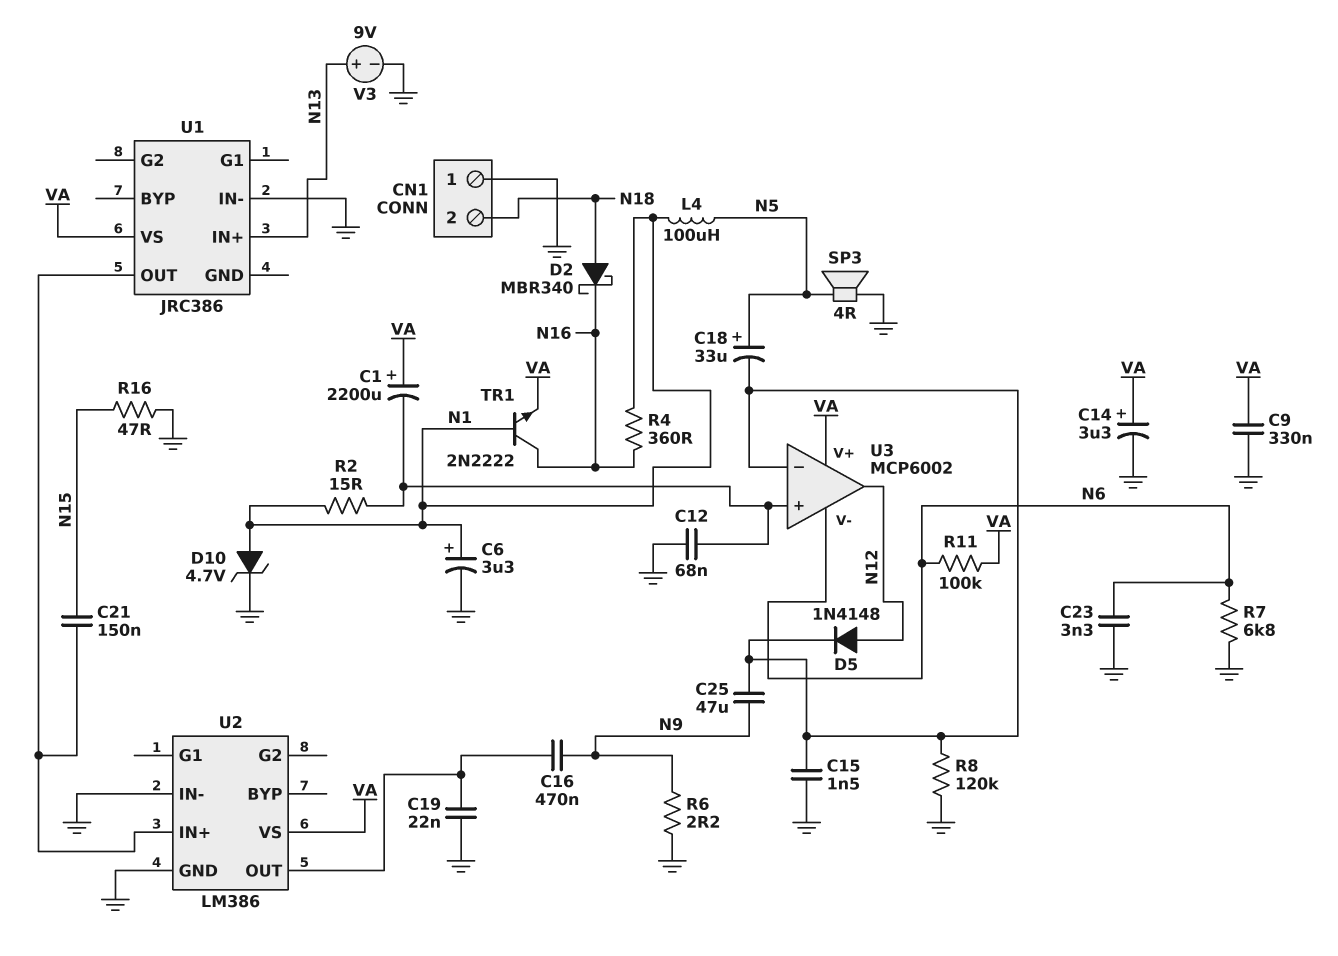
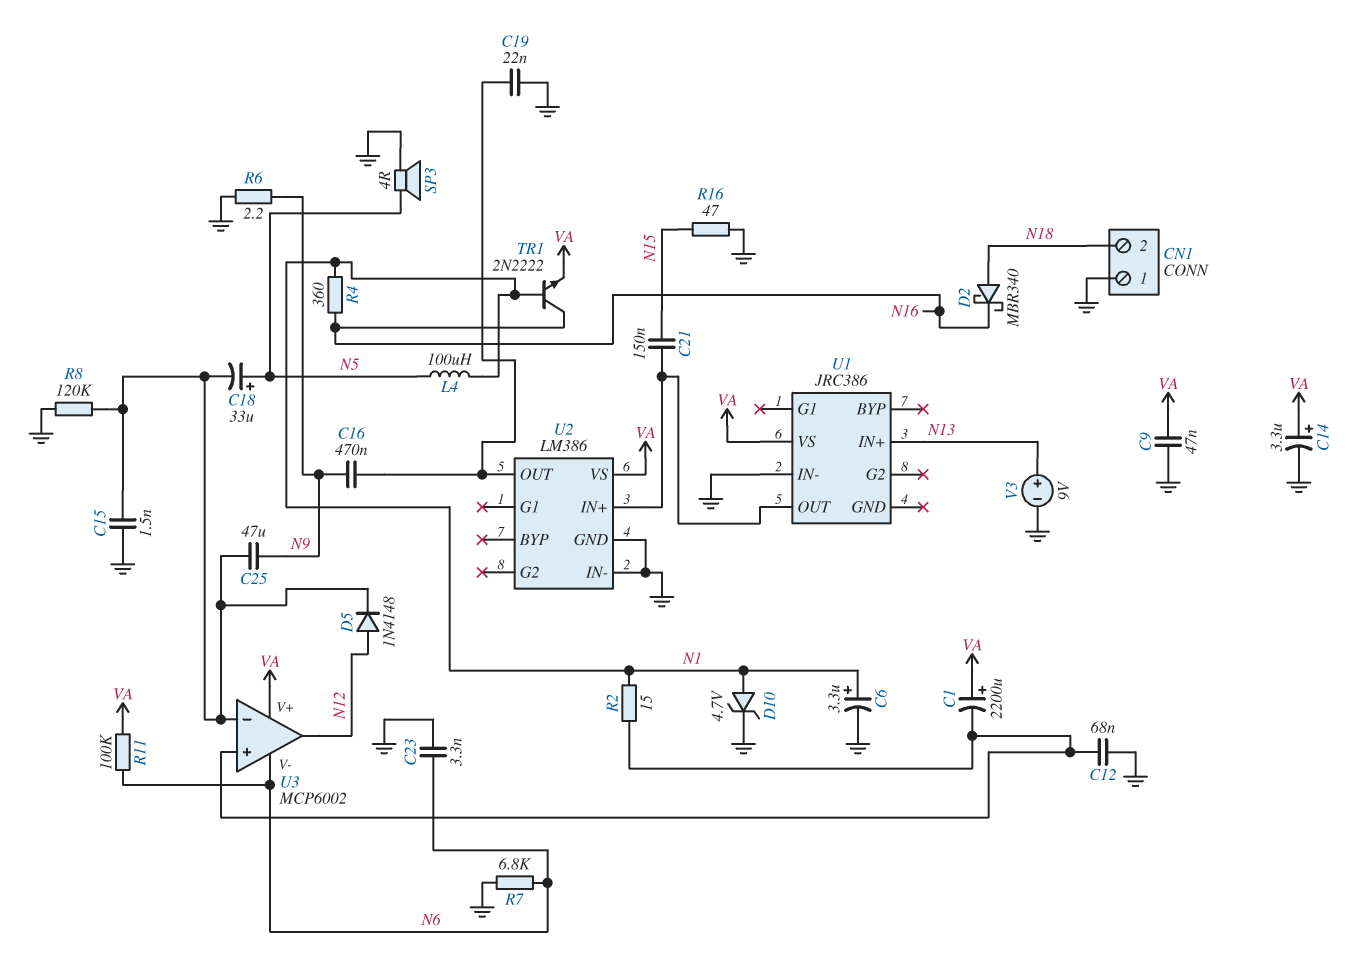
C9: 330nF (GND, VA) -> 47nF (GND, VA)

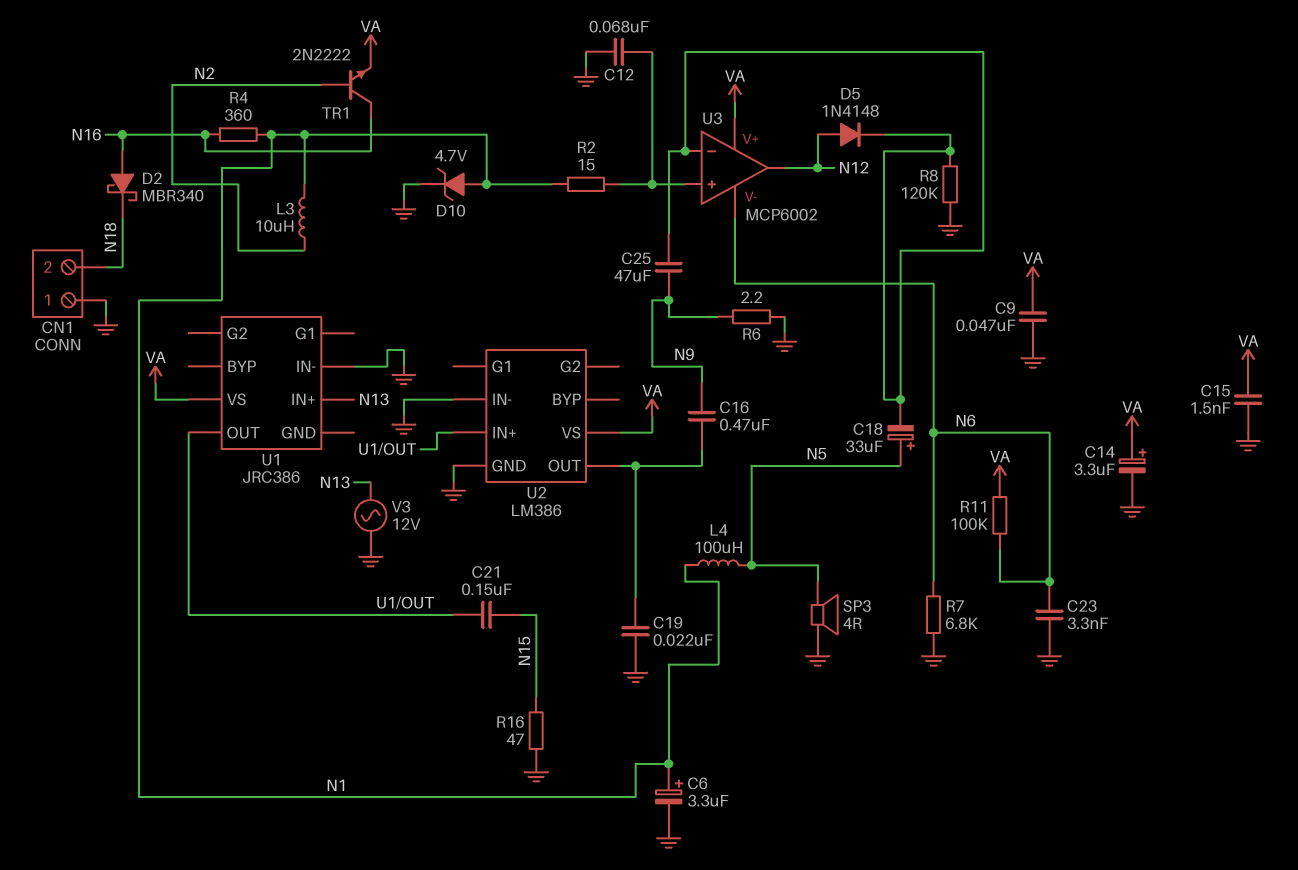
C1: 2200uF (plus VA, minus U3/in+) -> none
C15: 1.5nF (GND, U3/in-) -> 1.5nF (GND, VA)
D2: schottky MBR340 (A N18, K N16) -> schottky MBR340 (A N16, K N18)
L3: none -> 10uH (N1, N2)
TR1: NPN 2N2222 (B N1, C N16, E VA) -> NPN 2N2222 (B N2, C N16, E VA)
V3: 9V (plus N13, minus GND) -> AC 12V (GND, N13)

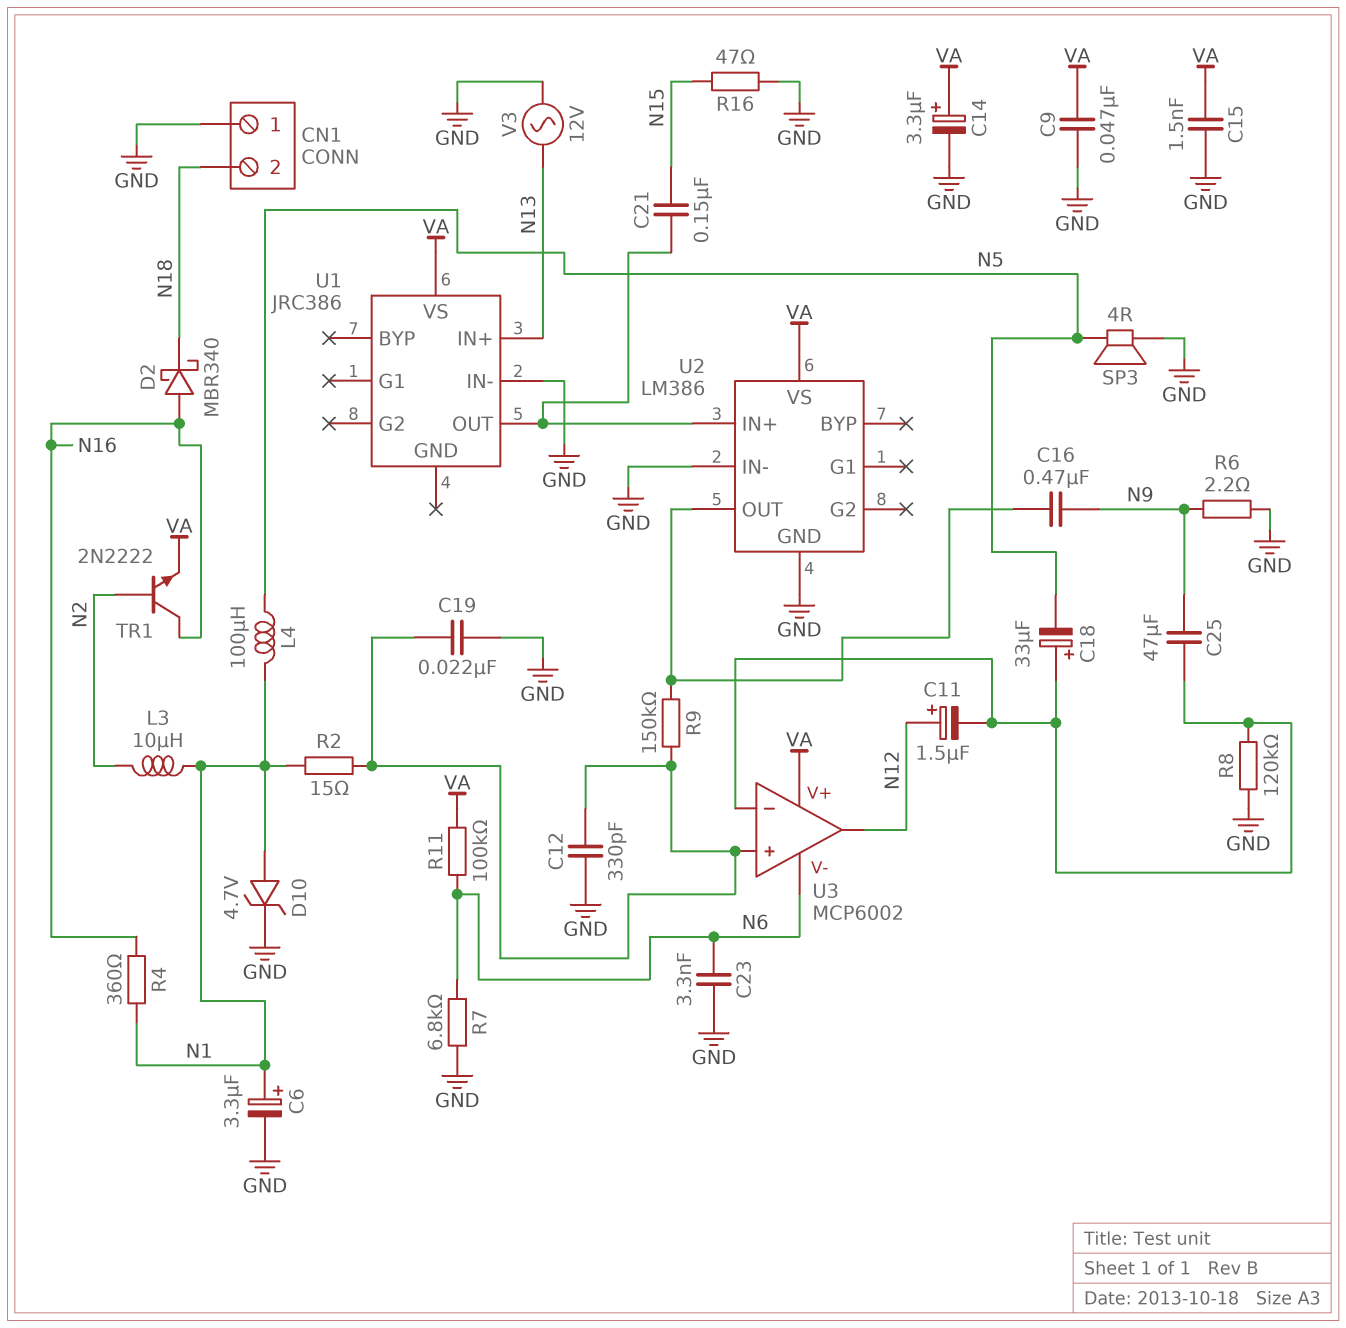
C11: none -> 1.5uF (plus N12, minus U3/in-)
C12: 68nF (GND, U3/in+) -> 330pF (GND, U3/in+)
C18: 33uF (plus N5, minus U3/in-) -> 33uF (plus U3/in-, minus N5)
C19: 22nF (GND, U2/OUT) -> 22nF (GND, U3/in+)
D5: diode 1N4148 (A N12, K U3/in-) -> none
R9: none -> 150k (U2/OUT, U3/in+)

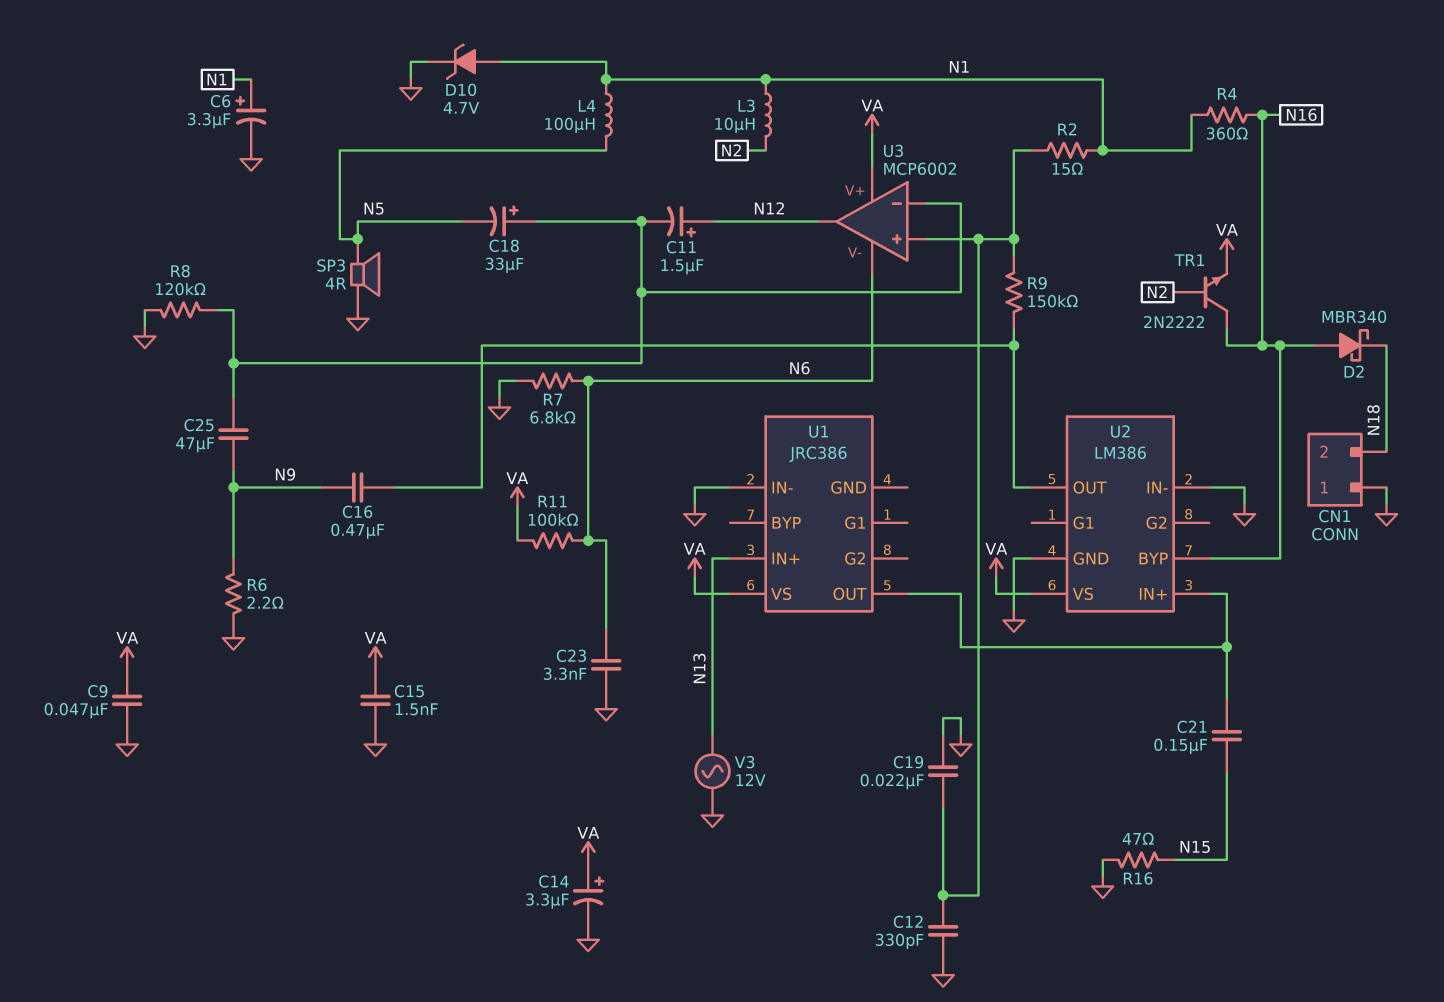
U2 pin BYP: none -> N16

